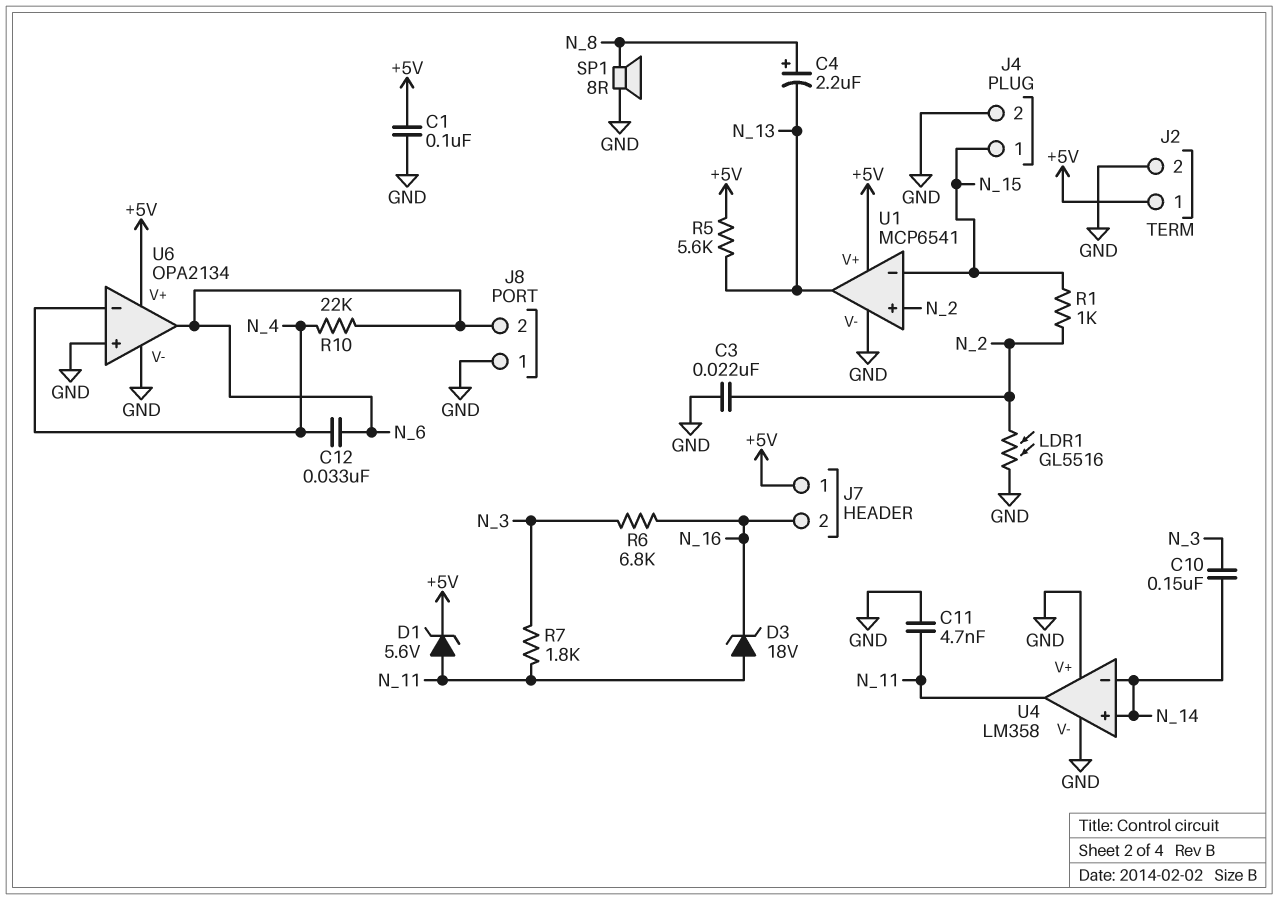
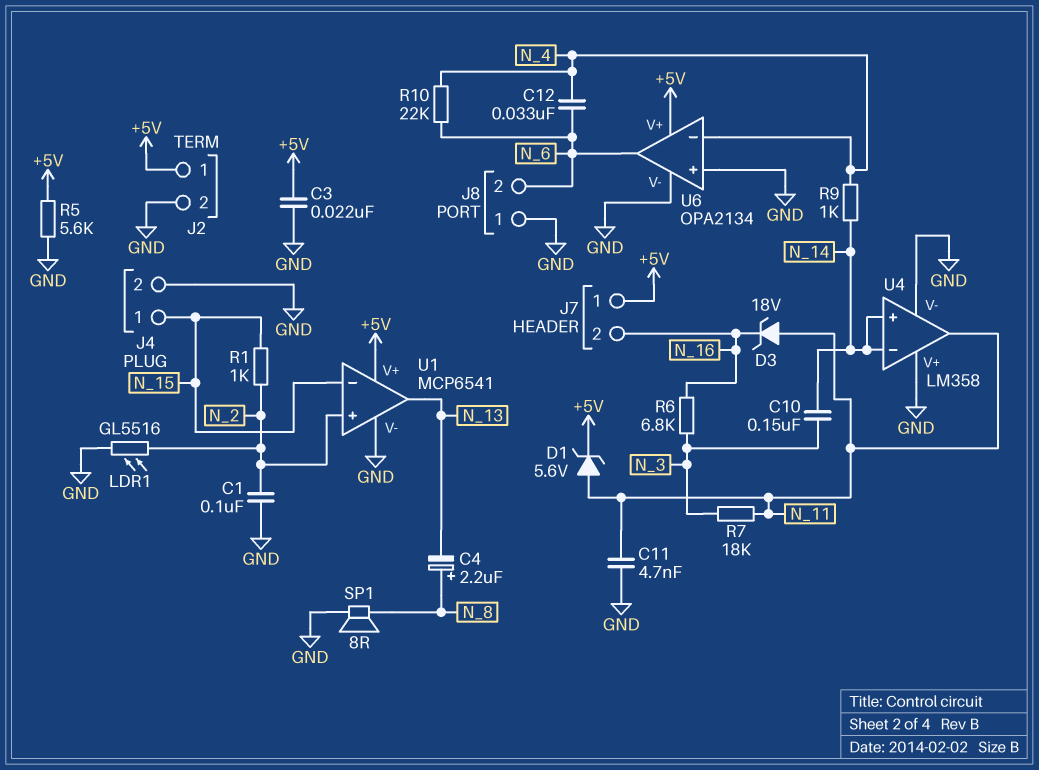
C1: 100nF (+5V, GND) -> 100nF (GND, N_2)
C3: 22nF (GND, N_2) -> 22nF (+5V, GND)
R5: 5.6k (+5V, N_13) -> 5.6k (+5V, GND)
R7: 1.8k (N_3, N_11) -> 18k (N_3, N_11)
R9: none -> 1k (N_4, N_14)

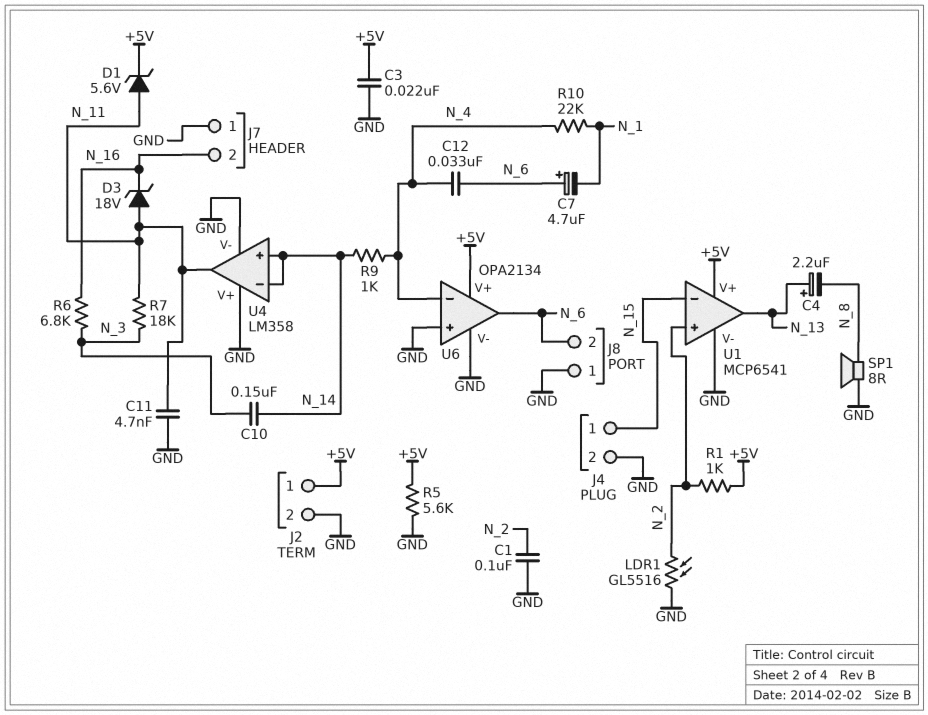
C4: 2.2uF (plus N_8, minus N_13) -> 2.2uF (plus N_13, minus N_8)
C7: none -> 4.7uF (plus N_6, minus N_1)
J7 pin 1: +5V -> GND
R1: 1k (N_2, N_15) -> 1k (+5V, N_2)
R10: 22k (N_4, N_6) -> 22k (N_1, N_4)

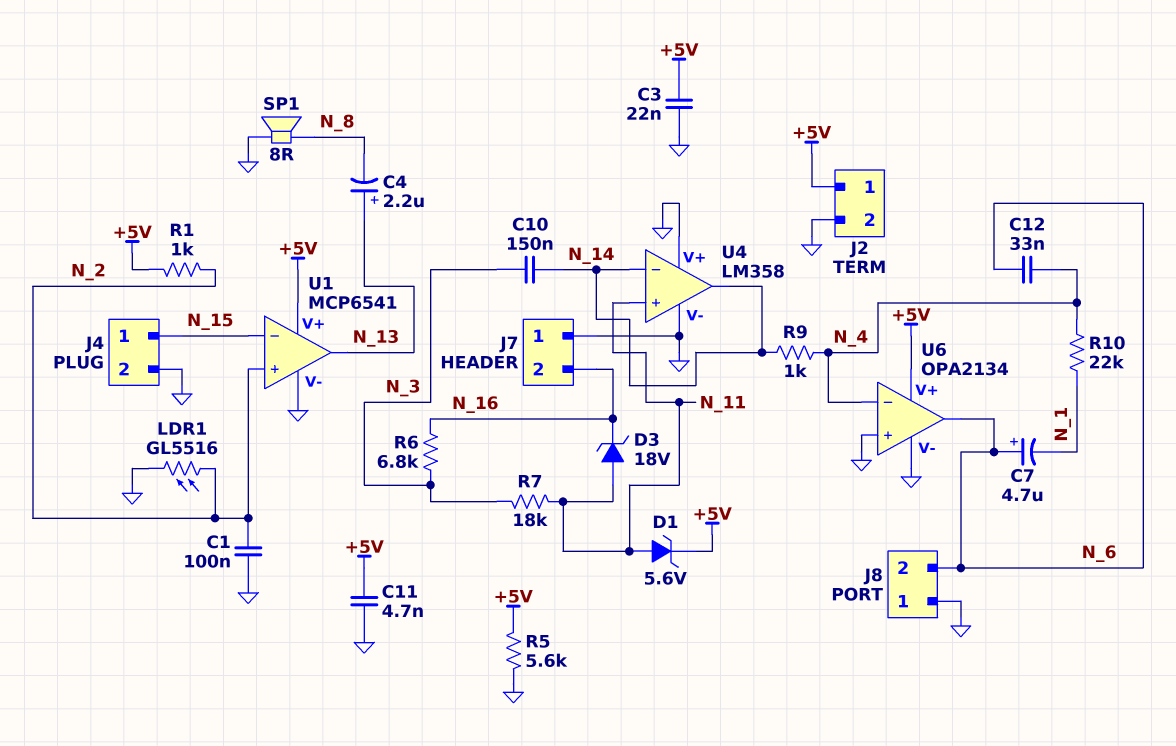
C11: 4.7nF (GND, N_11) -> 4.7nF (+5V, GND)
U4 pin in+: N_14 -> N_11
U4 pin out: N_11 -> N_14

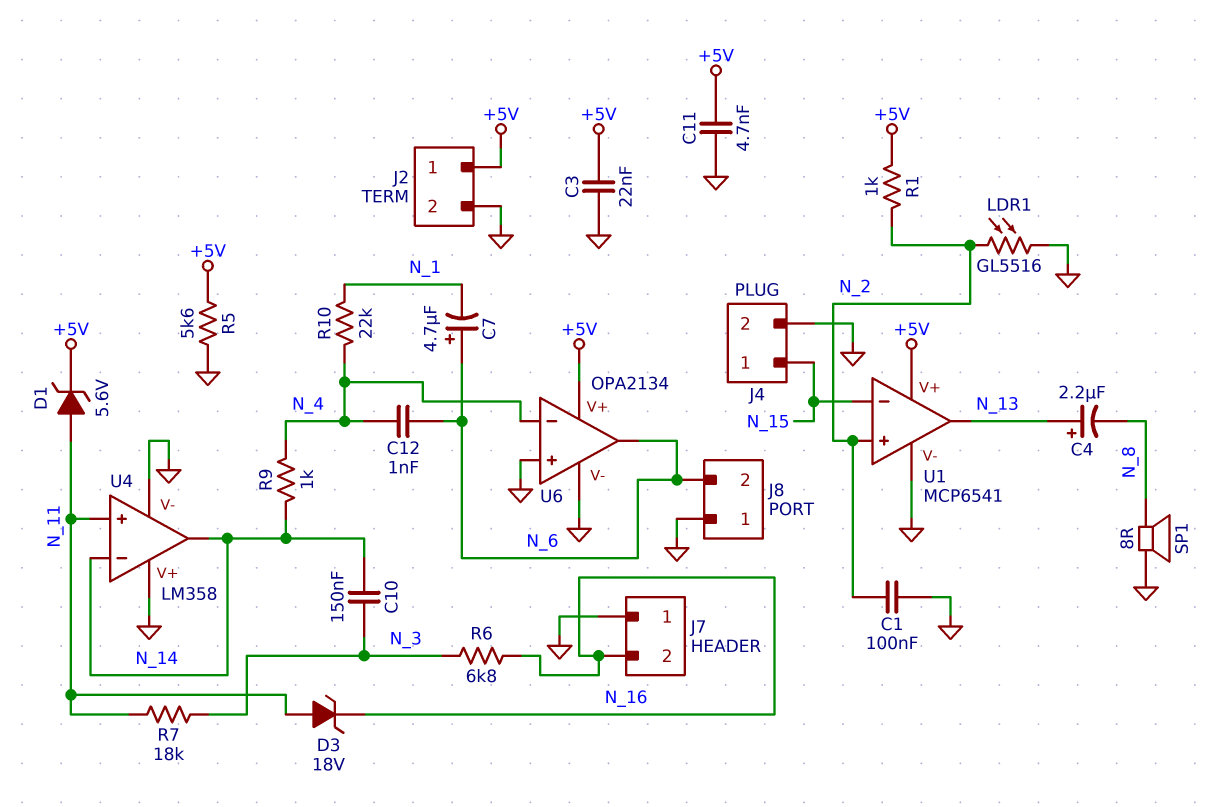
C12: 33nF (N_4, N_6) -> 1nF (N_4, N_6)

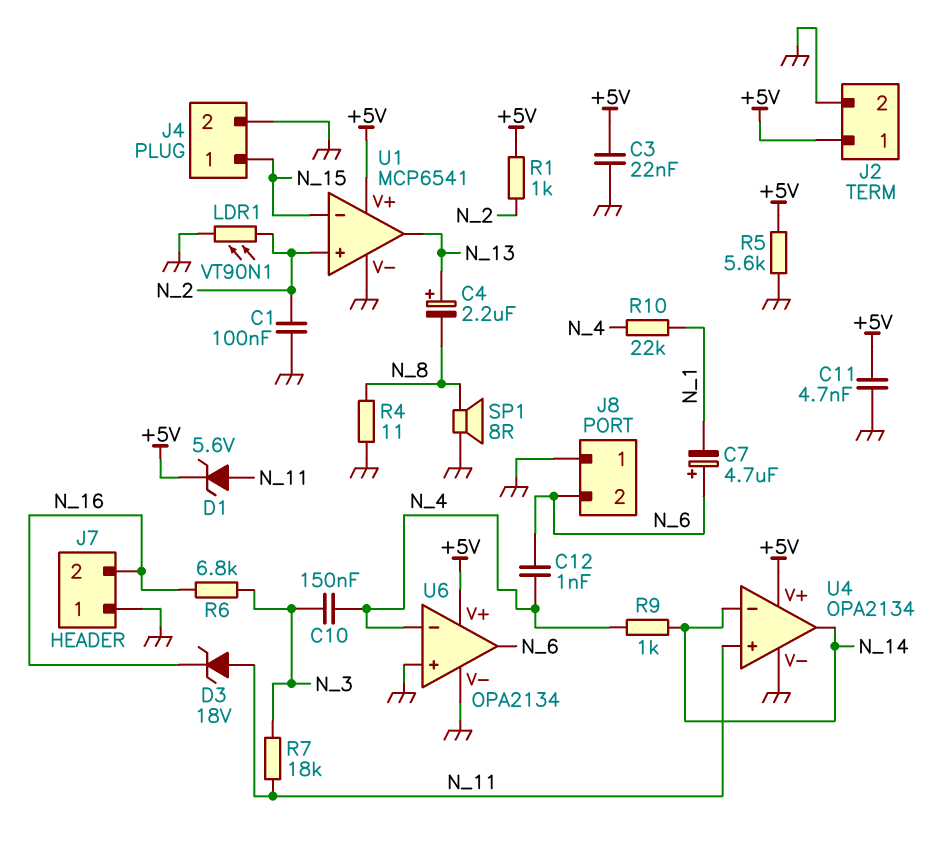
C10: 150nF (N_3, N_14) -> 150nF (N_3, N_4)
LDR1: GL5516 (GND, N_2) -> VT90N1 (GND, N_2)
R4: none -> 11 (GND, N_8)
U4: LM358 -> OPA2134
U4 pin V+: GND -> +5V

